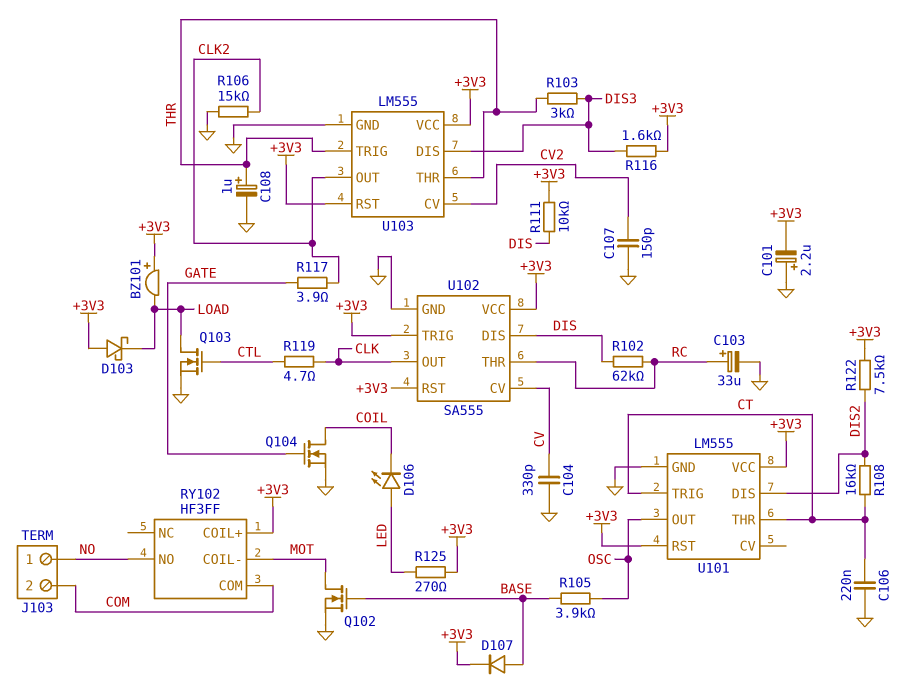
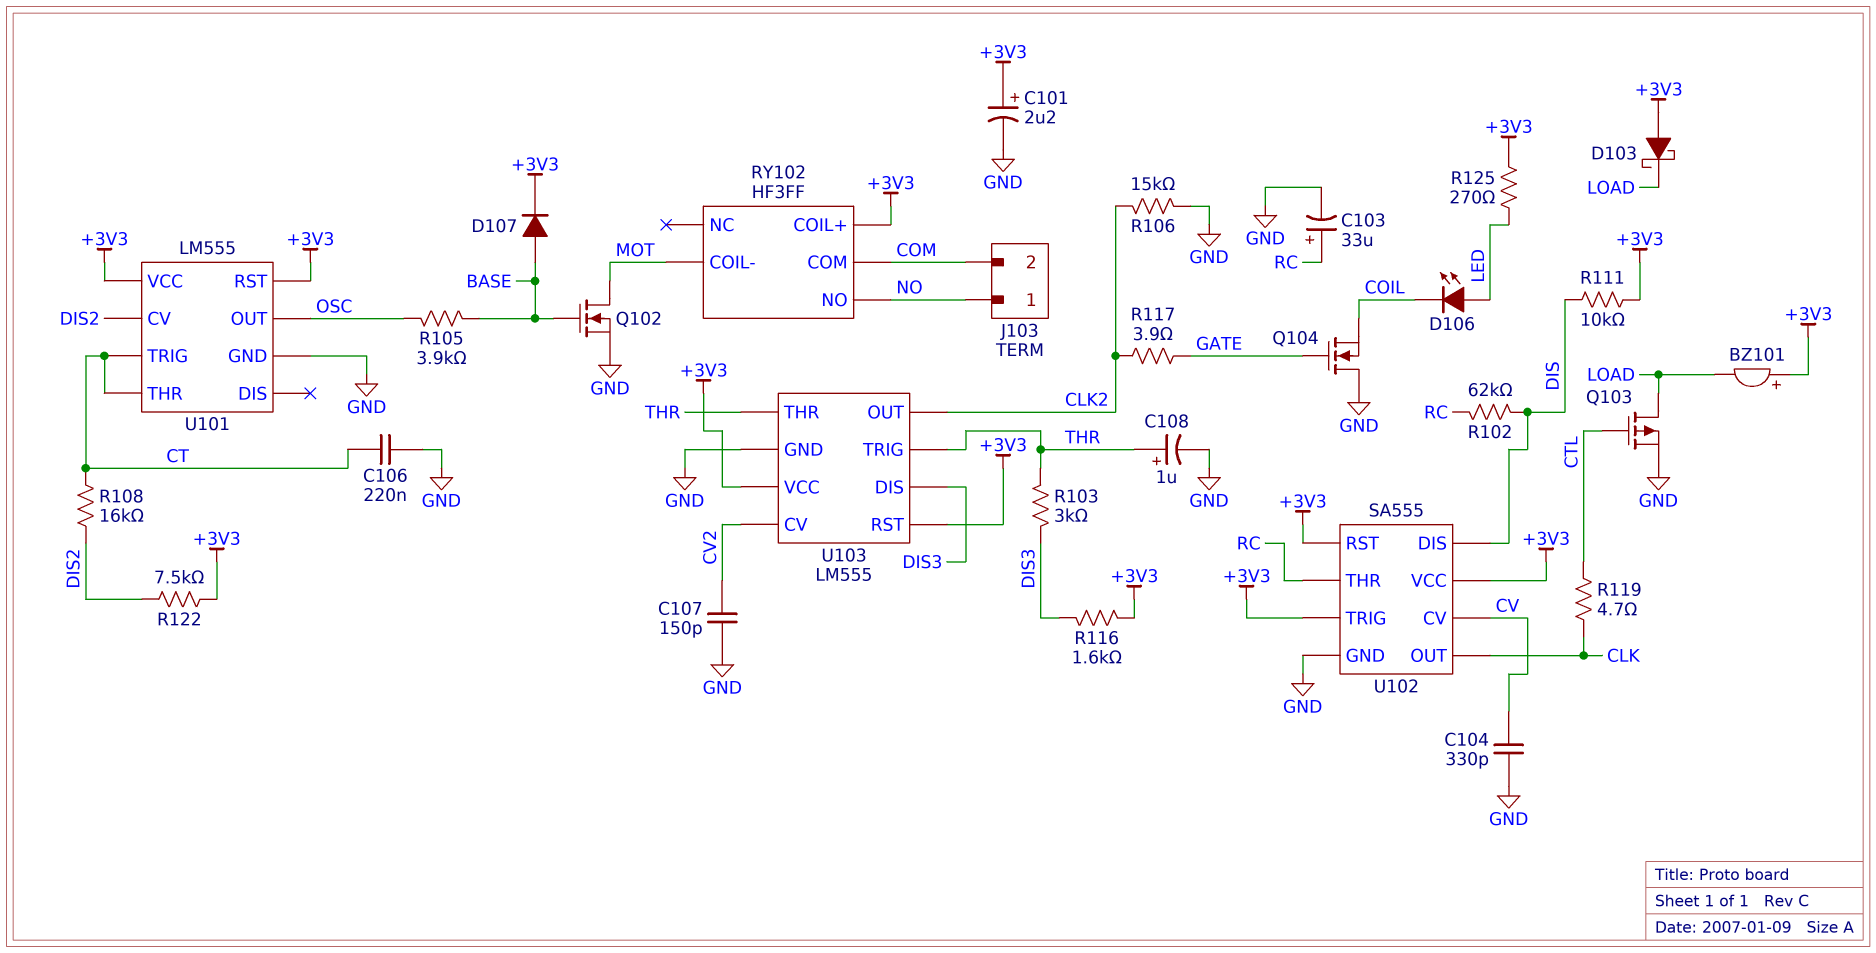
C101: 2.2uF (plus GND, minus +3V3) -> 2.2uF (plus +3V3, minus GND)
Q103: NMOS (G CTL, D LOAD, S GND) -> PMOS (G CTL, D LOAD, S GND)
Q104: NMOS (G GATE, D COIL, S GND) -> NMOS (G GATE, D GND, S COIL)
U101 pin CV: none -> DIS2
U101 pin DIS: DIS2 -> none

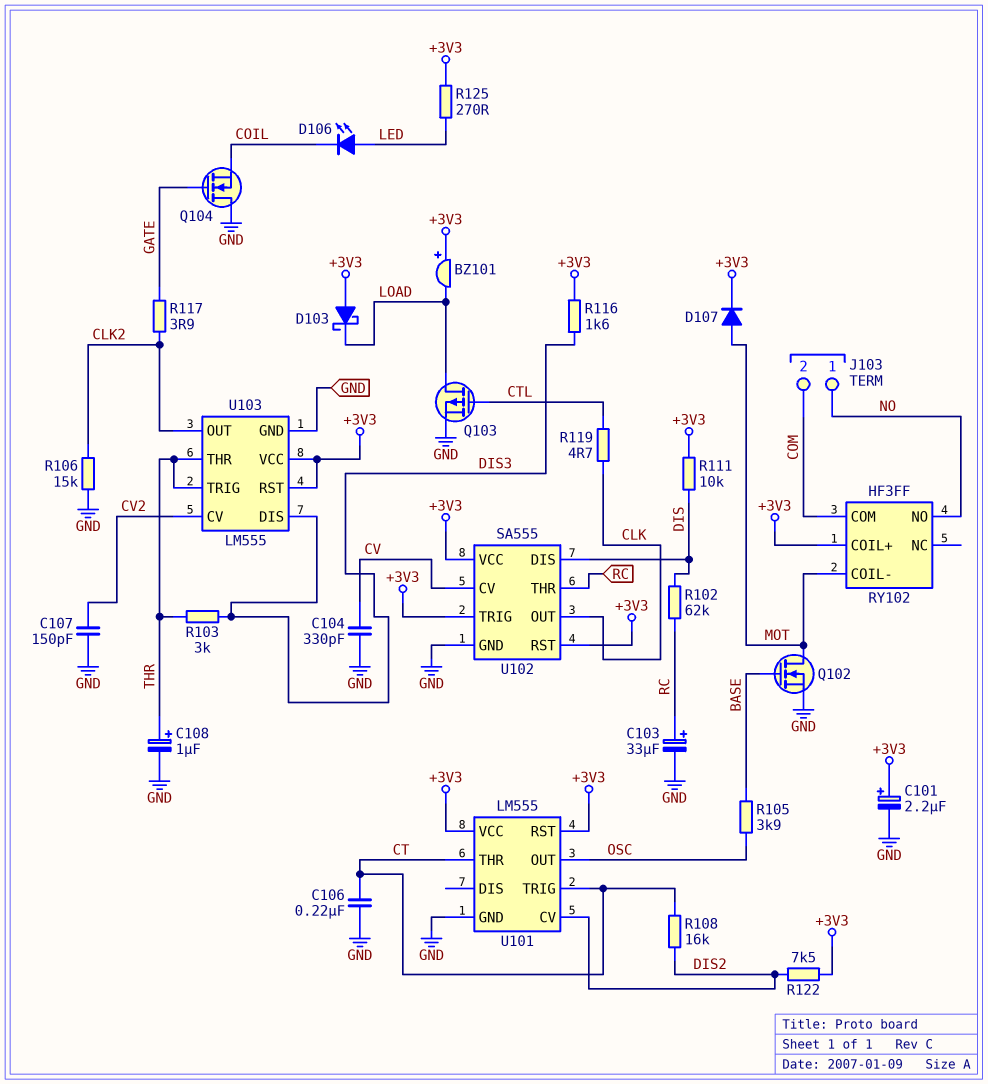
D107: diode (A BASE, K +3V3) -> diode (A MOT, K +3V3)

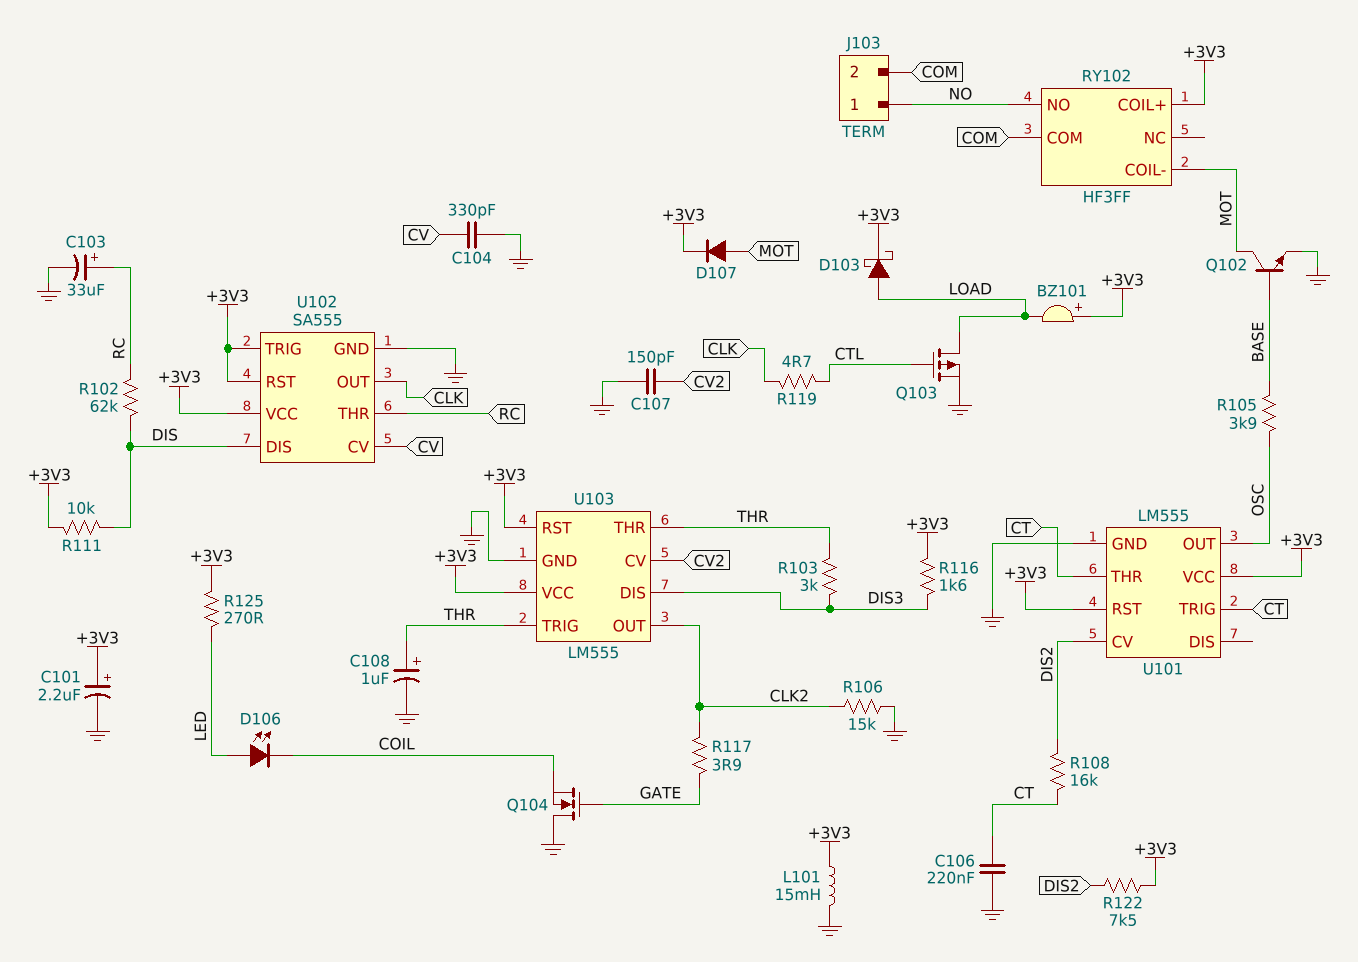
D103: schottky (A +3V3, K LOAD) -> schottky (A LOAD, K +3V3)
L101: none -> 15mH (+3V3, GND)
Q102: NMOS (G BASE, D MOT, S GND) -> NPN (B BASE, C MOT, E GND)

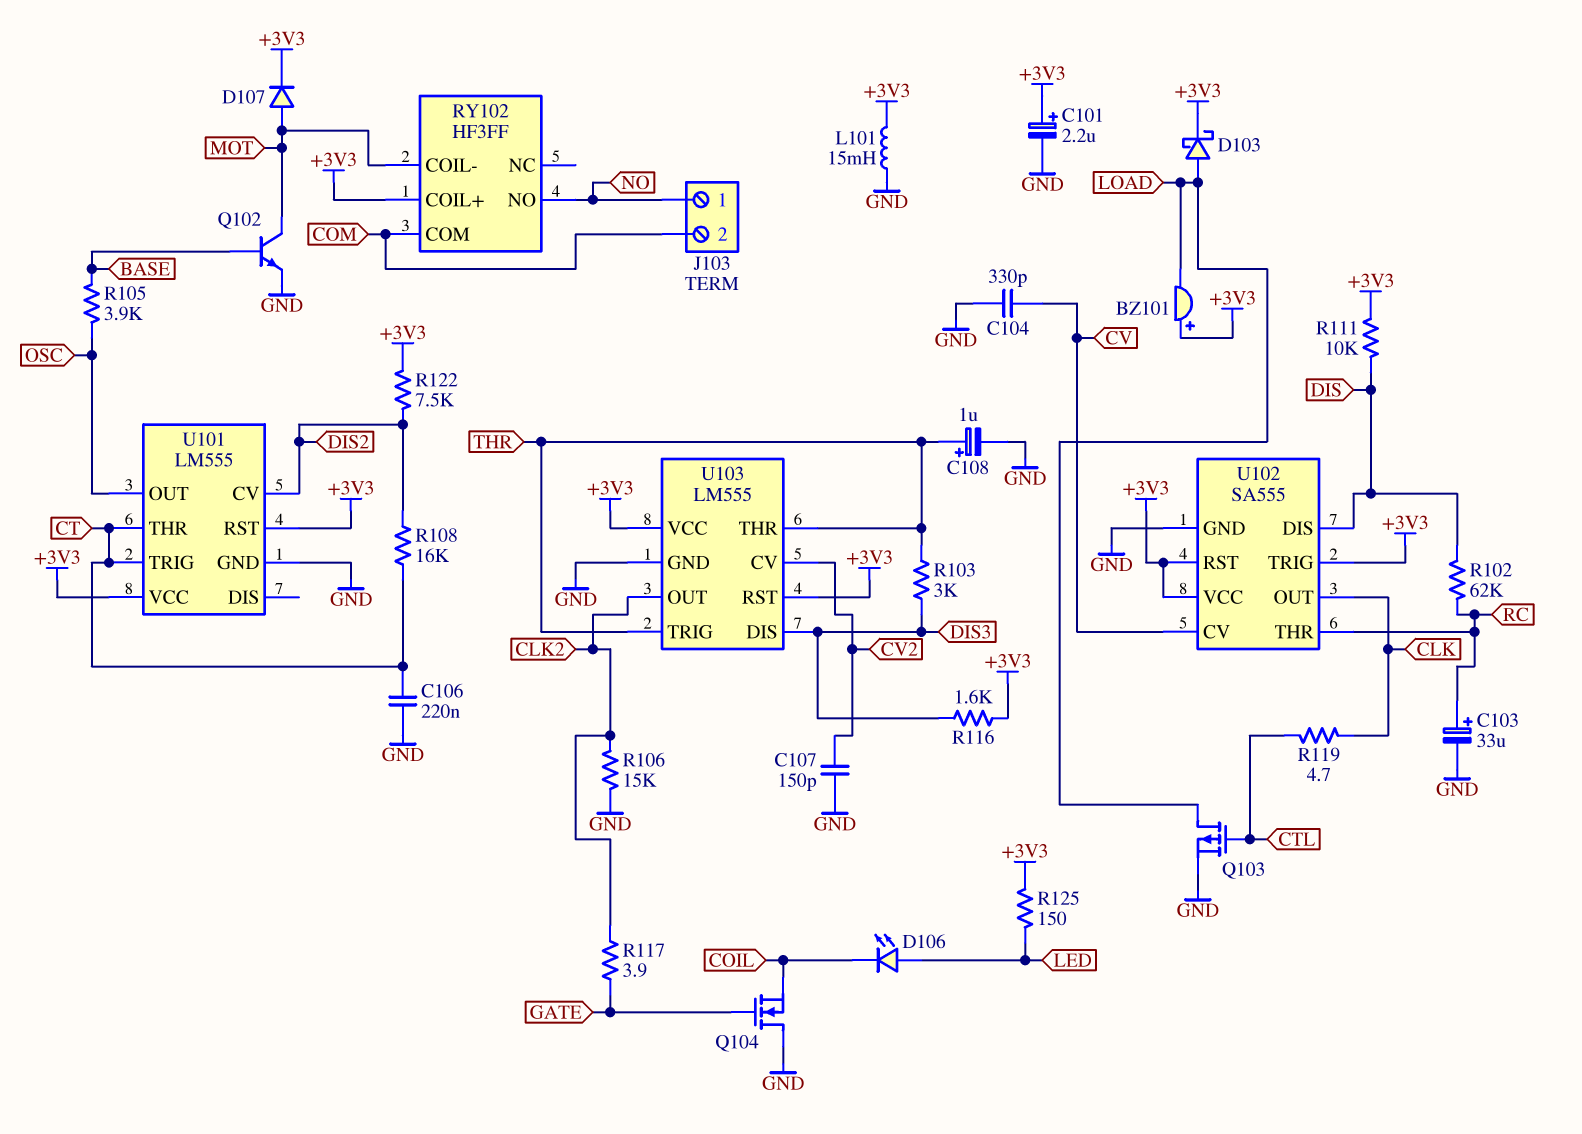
R125: 270 (+3V3, LED) -> 150 (+3V3, LED)

